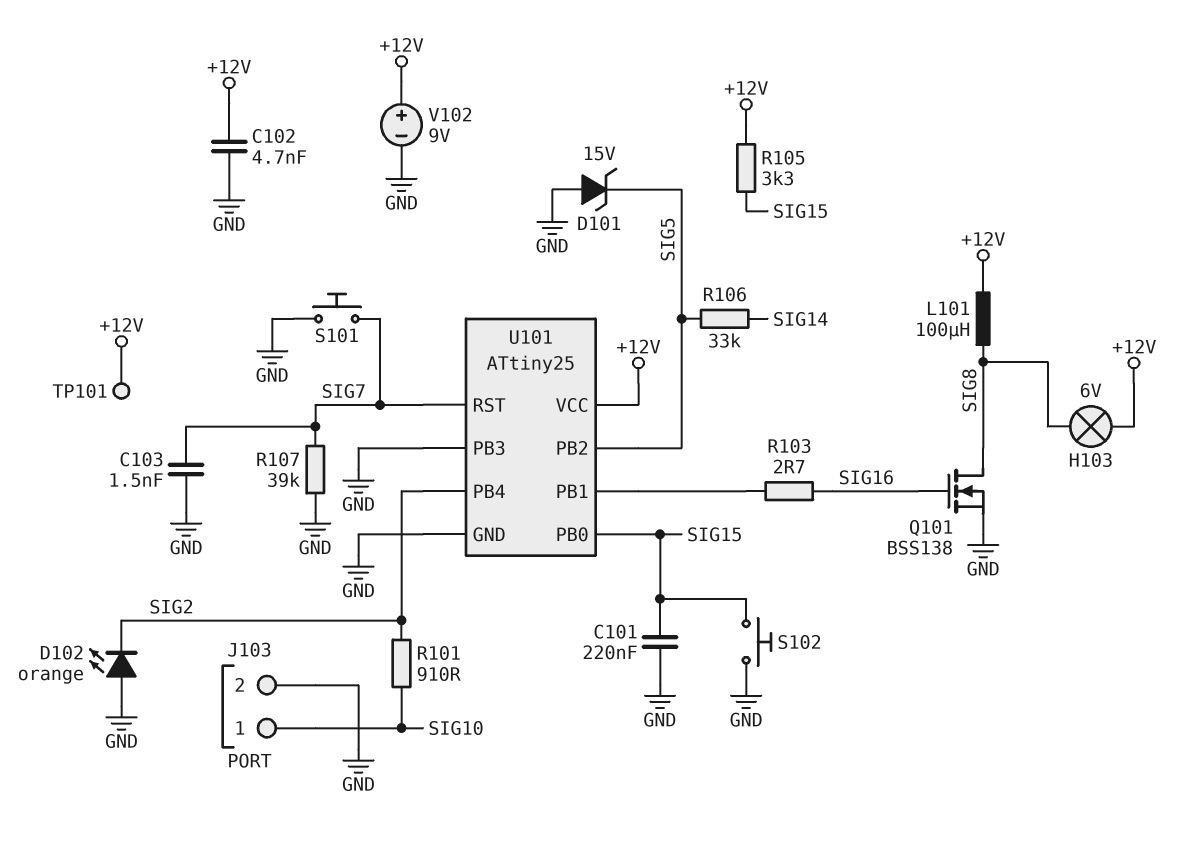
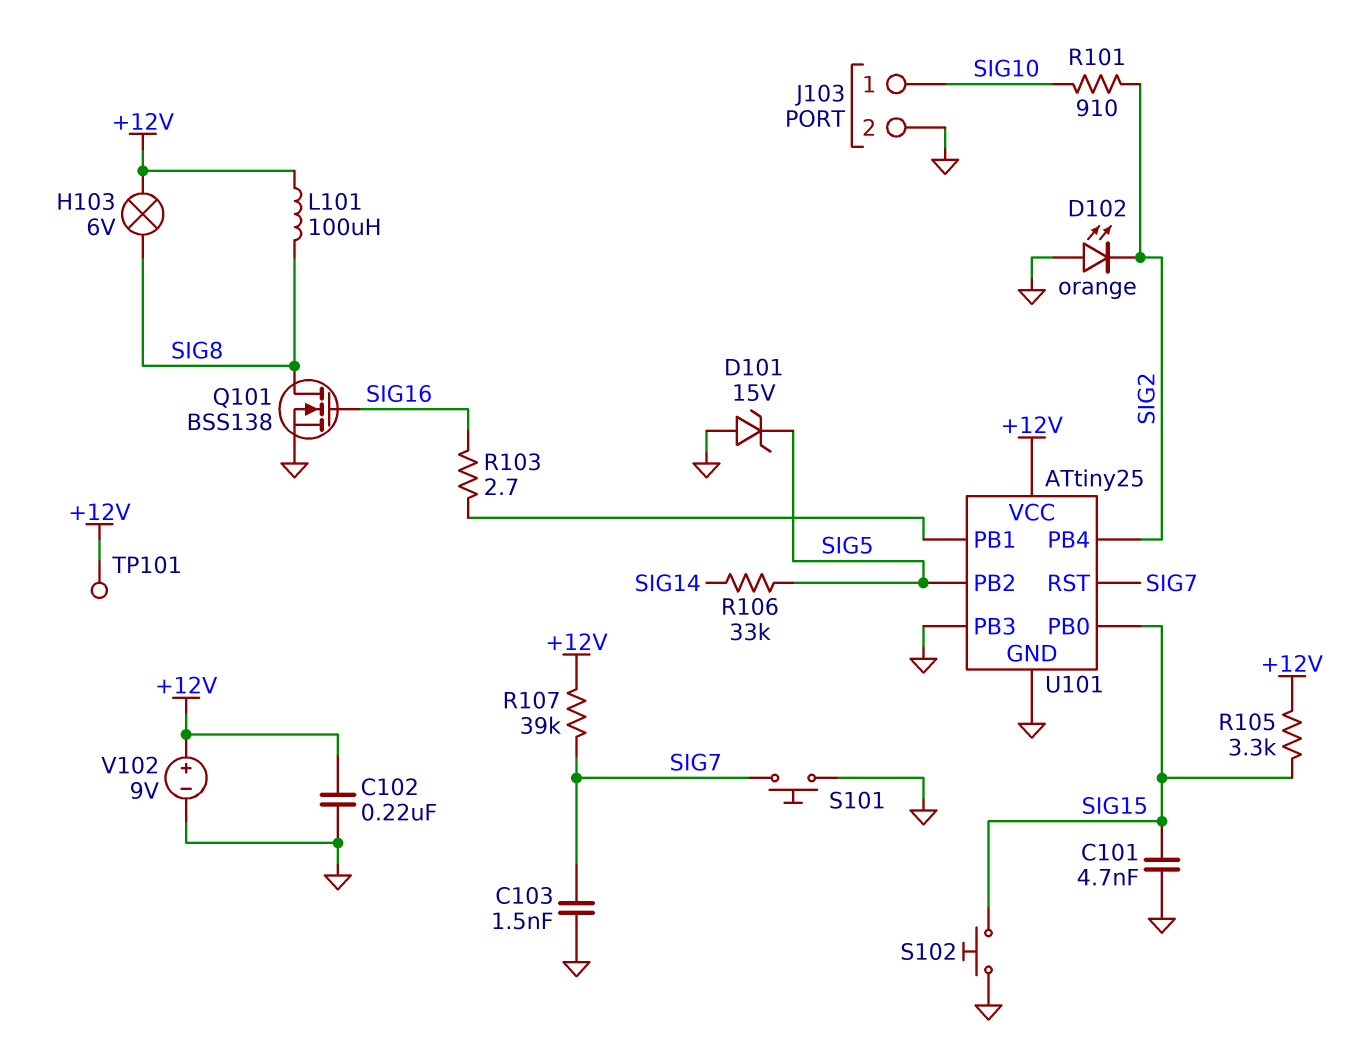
C101: 220nF (GND, SIG15) -> 4.7nF (GND, SIG15)
C102: 4.7nF (+12V, GND) -> 220nF (+12V, GND)
R107: 39k (GND, SIG7) -> 39k (+12V, SIG7)

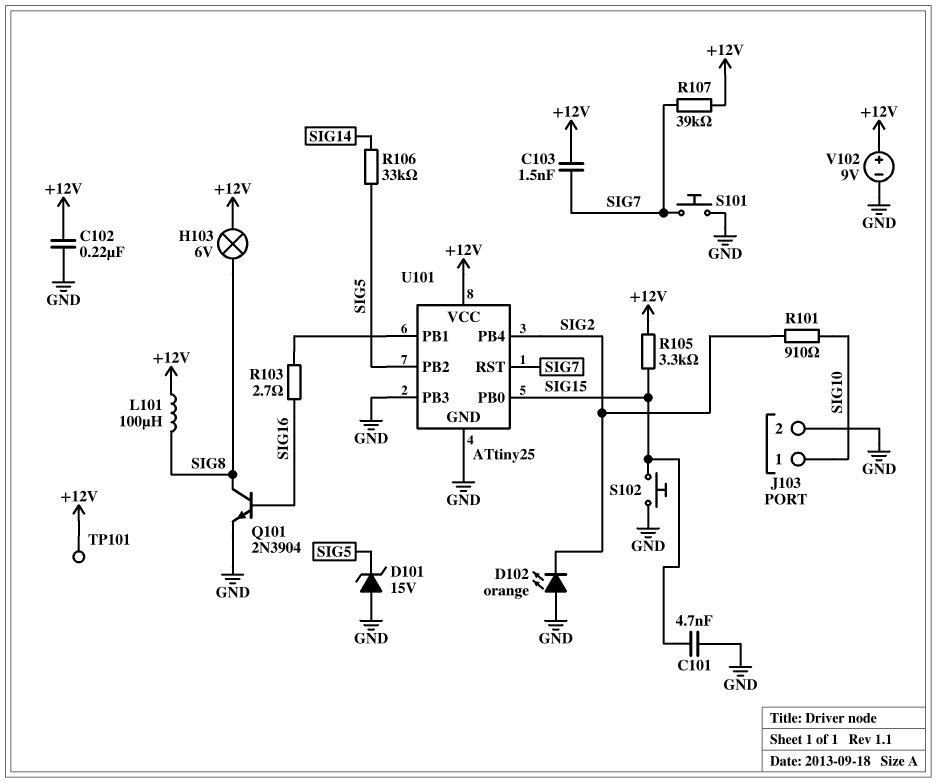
C103: 1.5nF (GND, SIG7) -> 1.5nF (+12V, SIG7)
Q101: NMOS BSS138 (G SIG16, D SIG8, S GND) -> NPN 2N3904 (B SIG16, C SIG8, E GND)

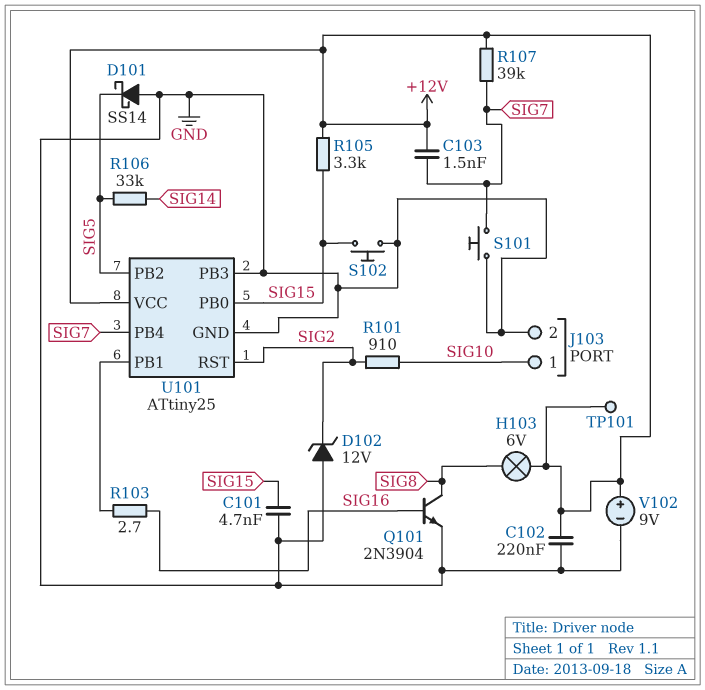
D101: zener 15V (A GND, K SIG5) -> schottky SS14 (A GND, K SIG5)
D102: LED orange (A GND, K SIG2) -> zener 12V (A GND, K SIG2)
L101: 100uH (+12V, SIG8) -> none
U101 pin PB4: SIG2 -> SIG7
U101 pin RST: SIG7 -> SIG2

